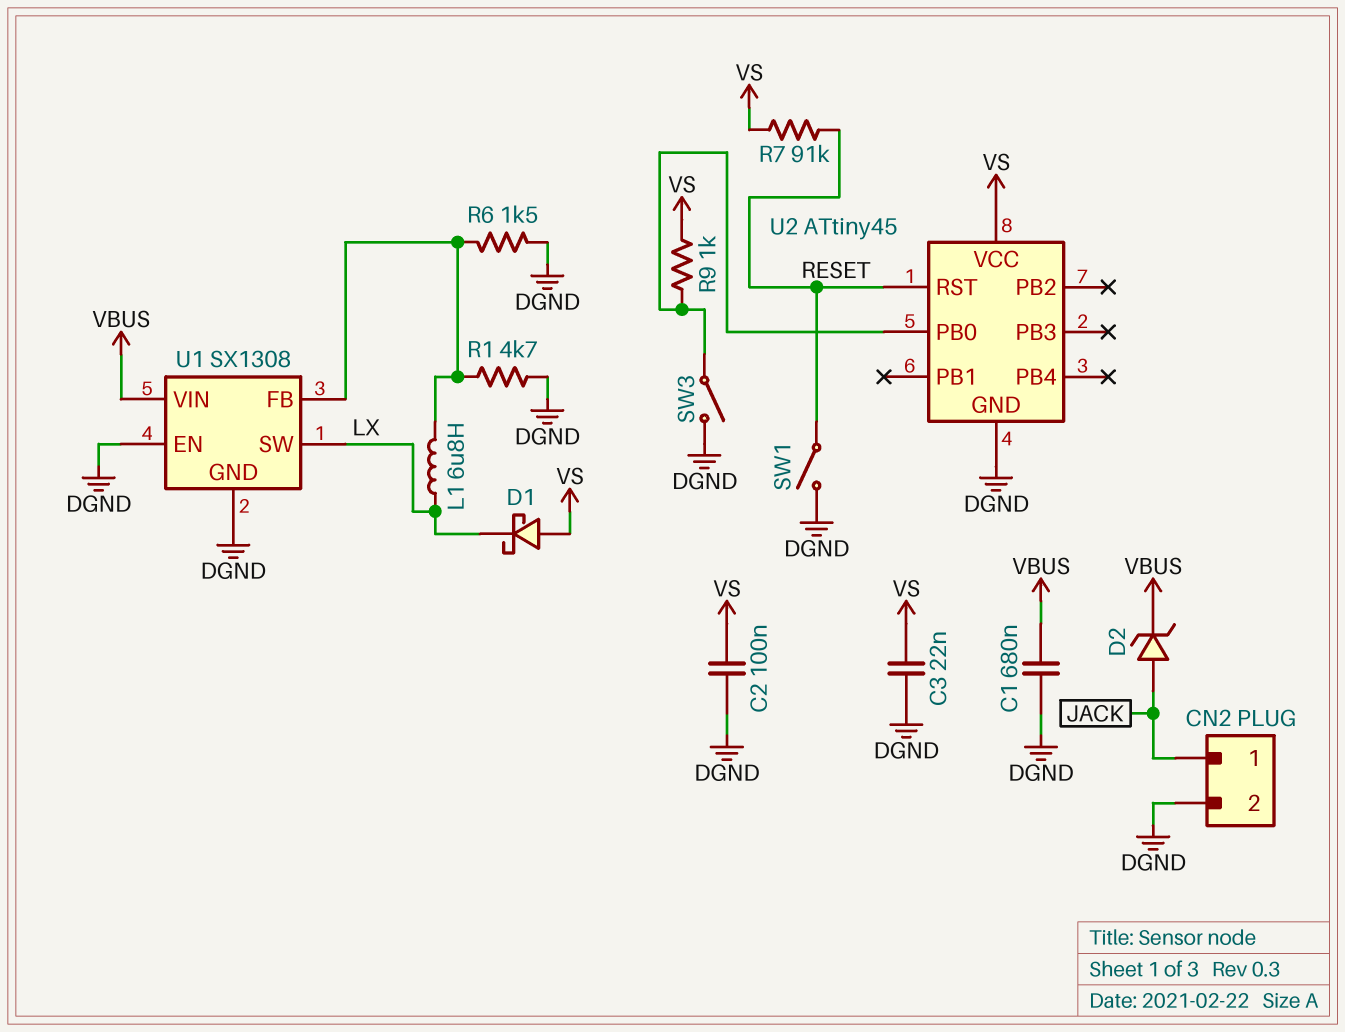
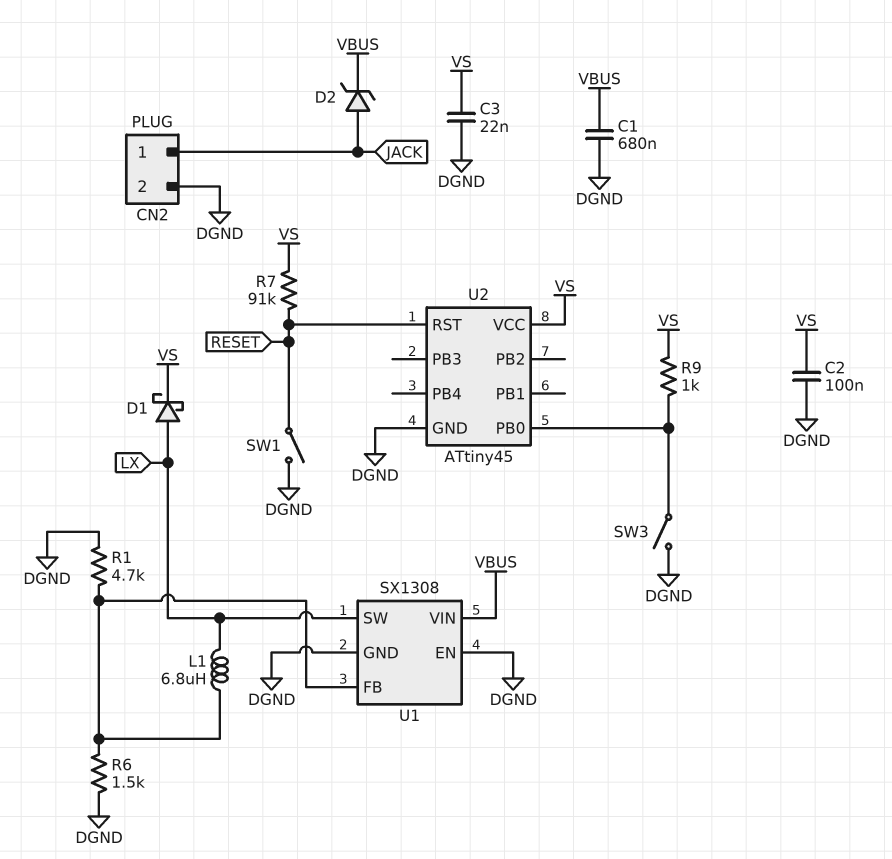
D1: schottky (A VS, K LX) -> schottky (A LX, K VS)

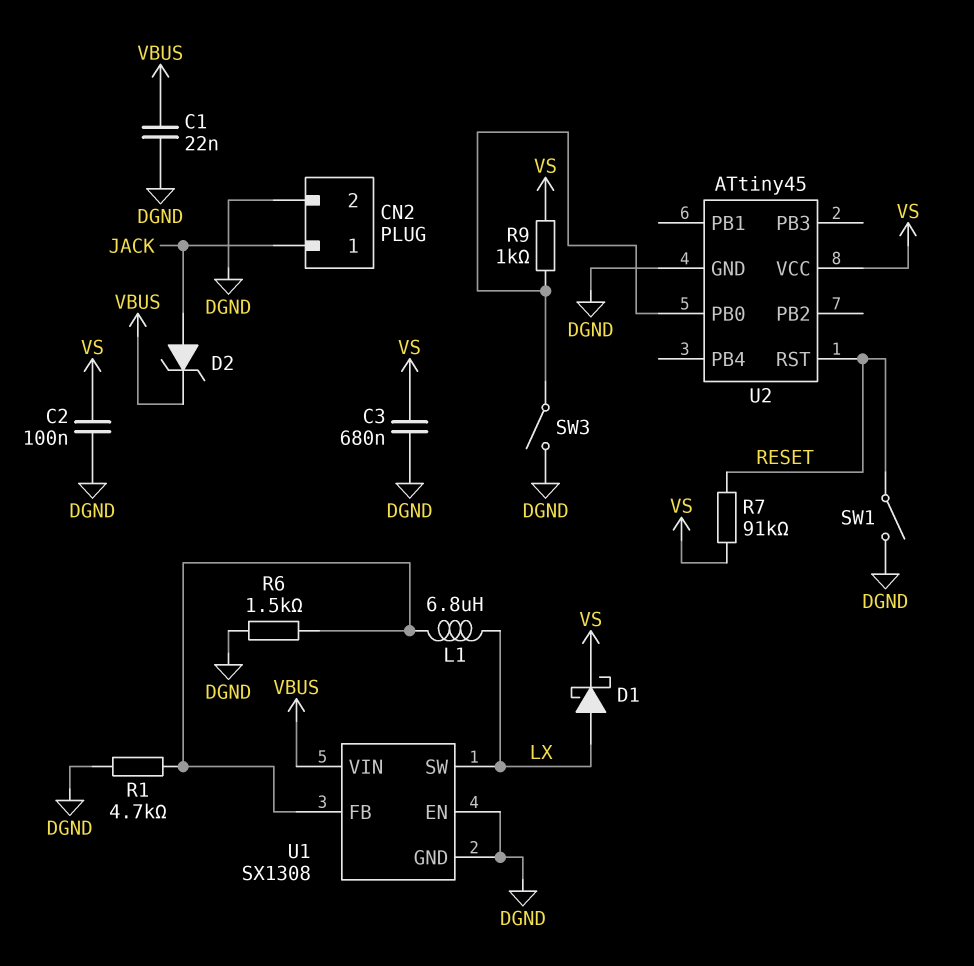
C1: 680nF (DGND, VBUS) -> 22nF (DGND, VBUS)
C3: 22nF (DGND, VS) -> 680nF (DGND, VS)

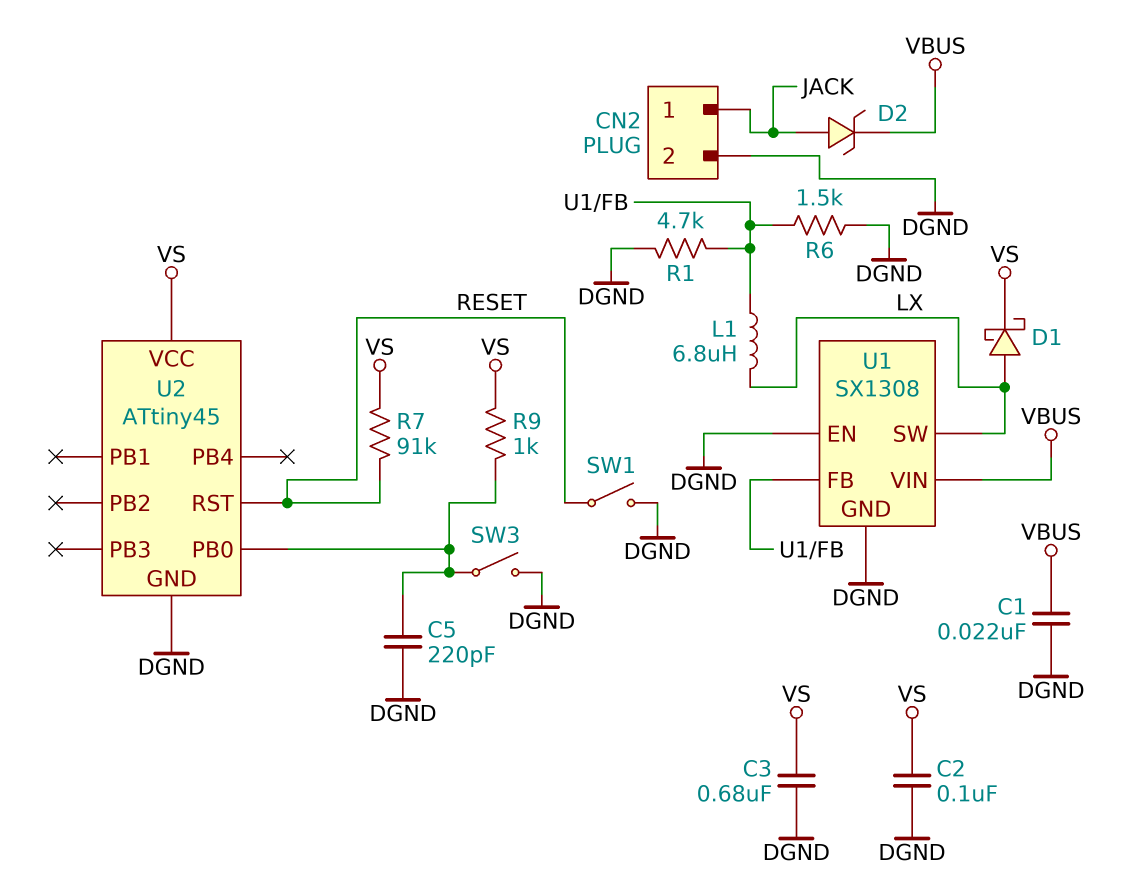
C5: none -> 220pF (DGND, U2/PB0)

